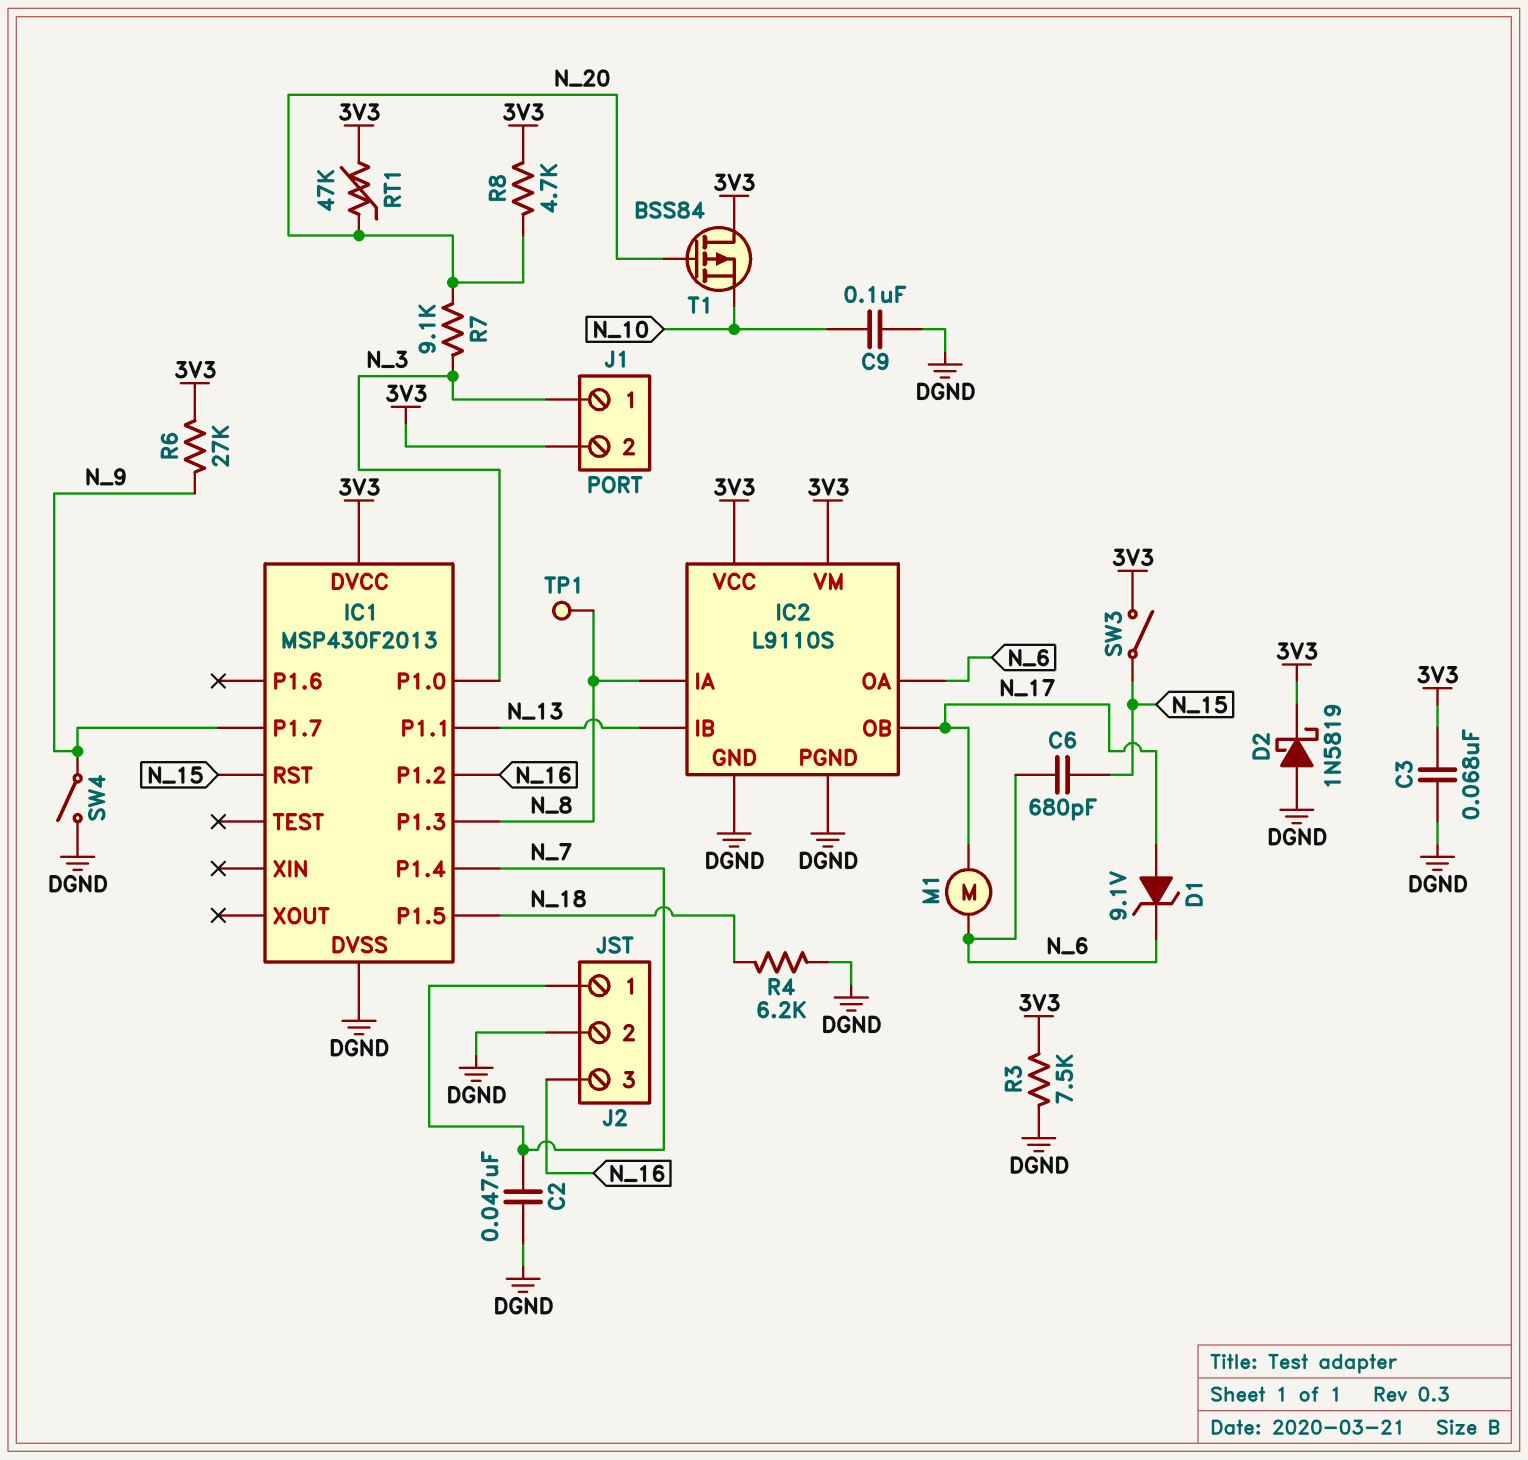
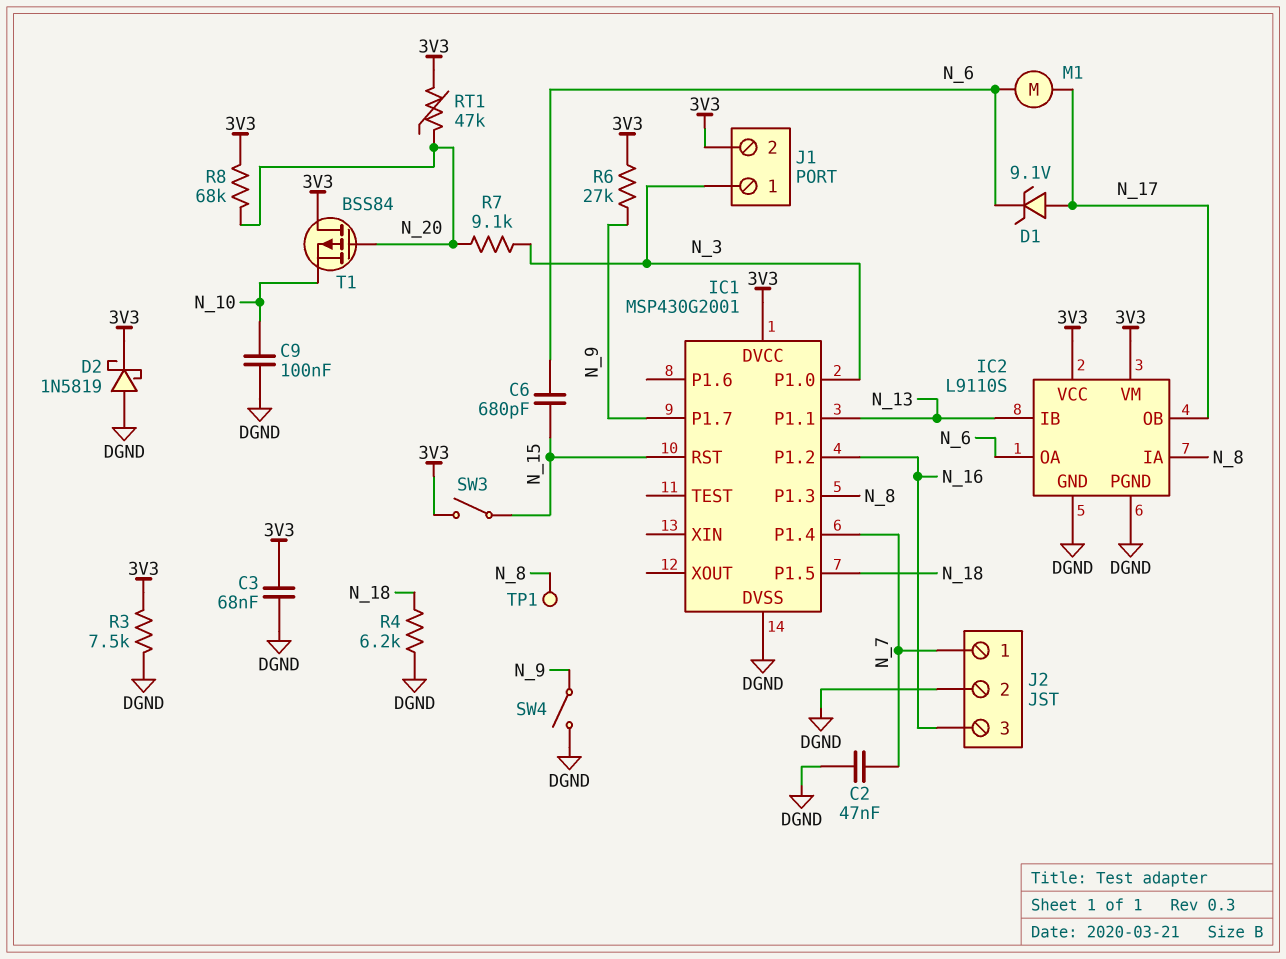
IC1: MSP430F2013 -> MSP430G2001
R8: 4.7k (3V3, N_20) -> 68k (3V3, N_20)

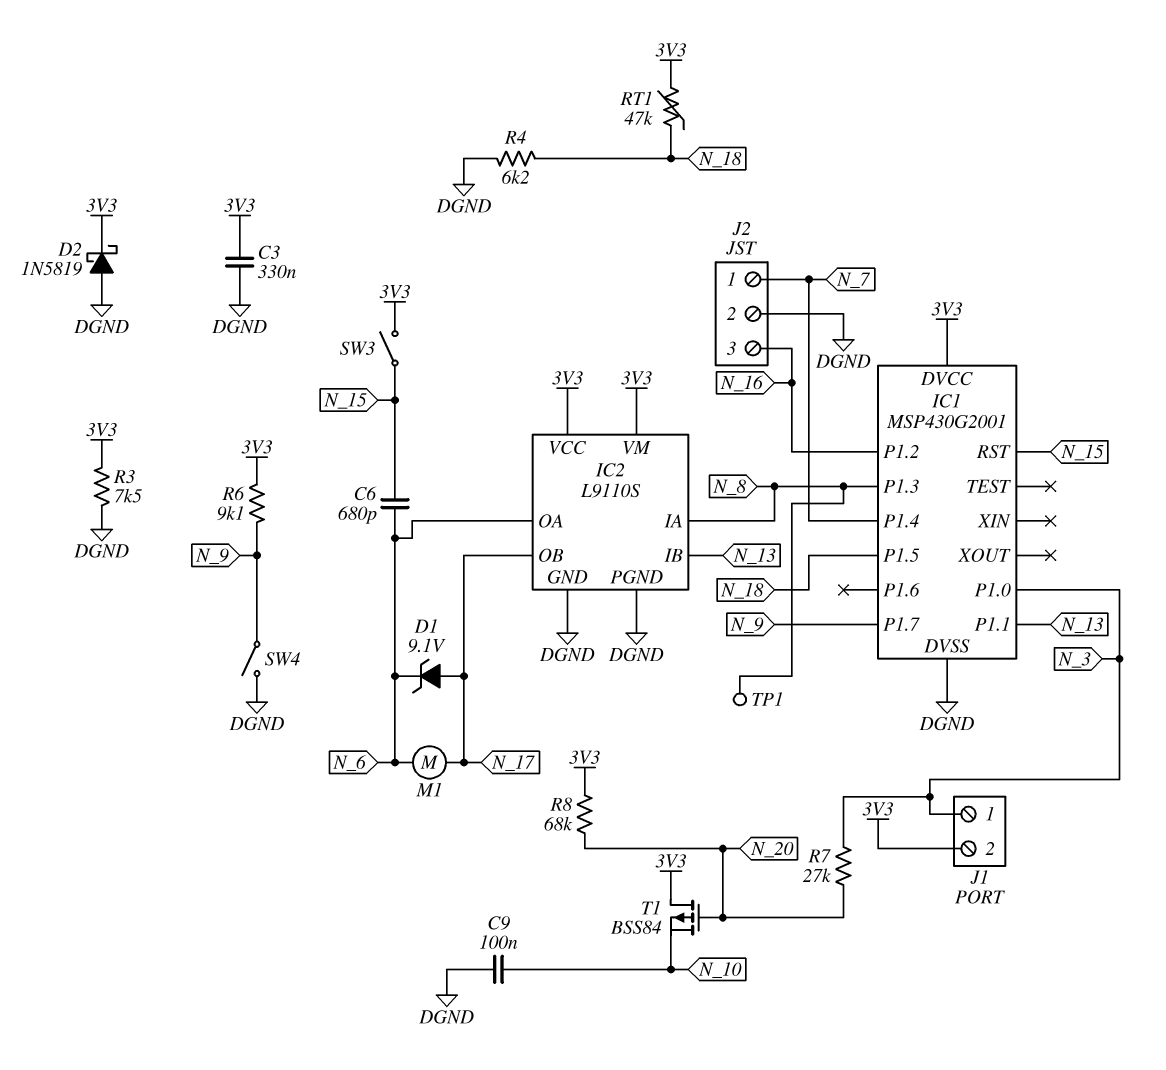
C2: 47nF (DGND, N_7) -> none
C3: 68nF (3V3, DGND) -> 330nF (3V3, DGND)
R6: 27k (3V3, N_9) -> 9.1k (3V3, N_9)
R7: 9.1k (N_3, N_20) -> 27k (N_3, N_20)
RT1: 47k (3V3, N_20) -> 47k (3V3, N_18)

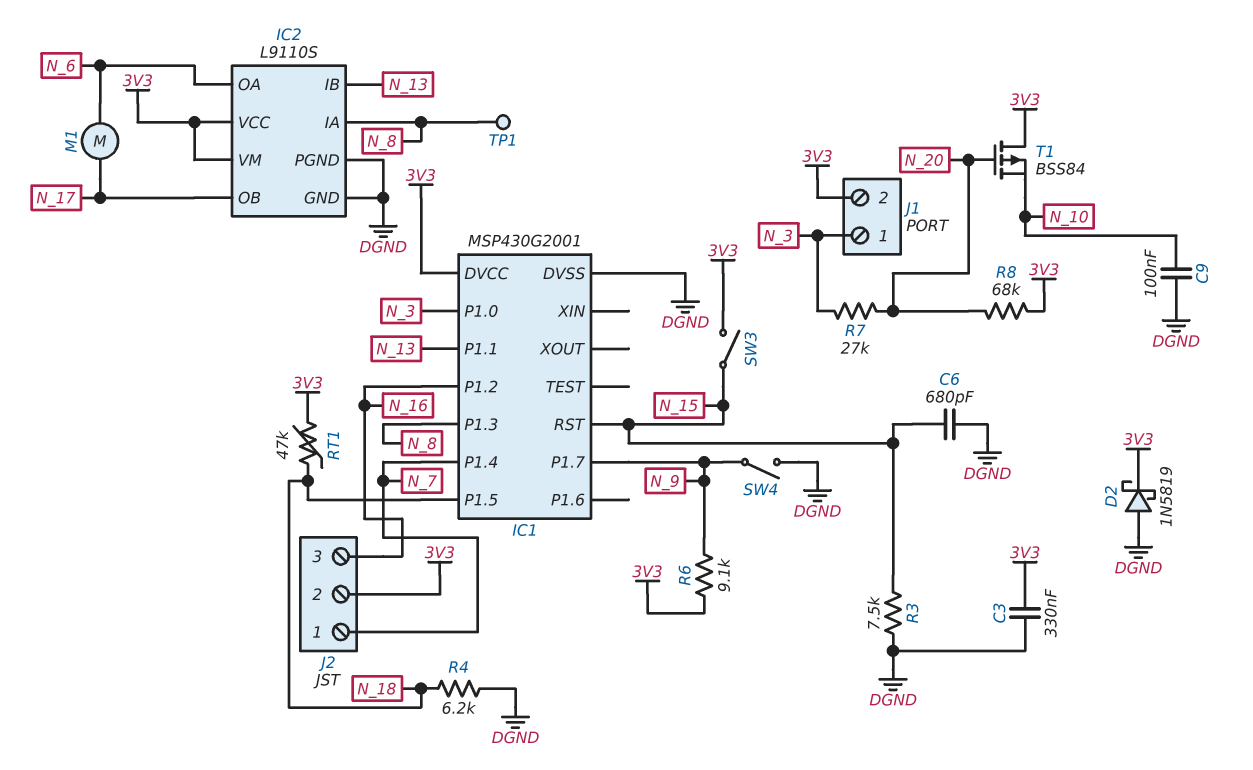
C6: 680pF (N_6, N_15) -> 680pF (DGND, N_15)
D1: zener 9.1V (A N_17, K N_6) -> none
J2 pin 2: DGND -> 3V3
R3: 7.5k (3V3, DGND) -> 7.5k (DGND, N_15)

